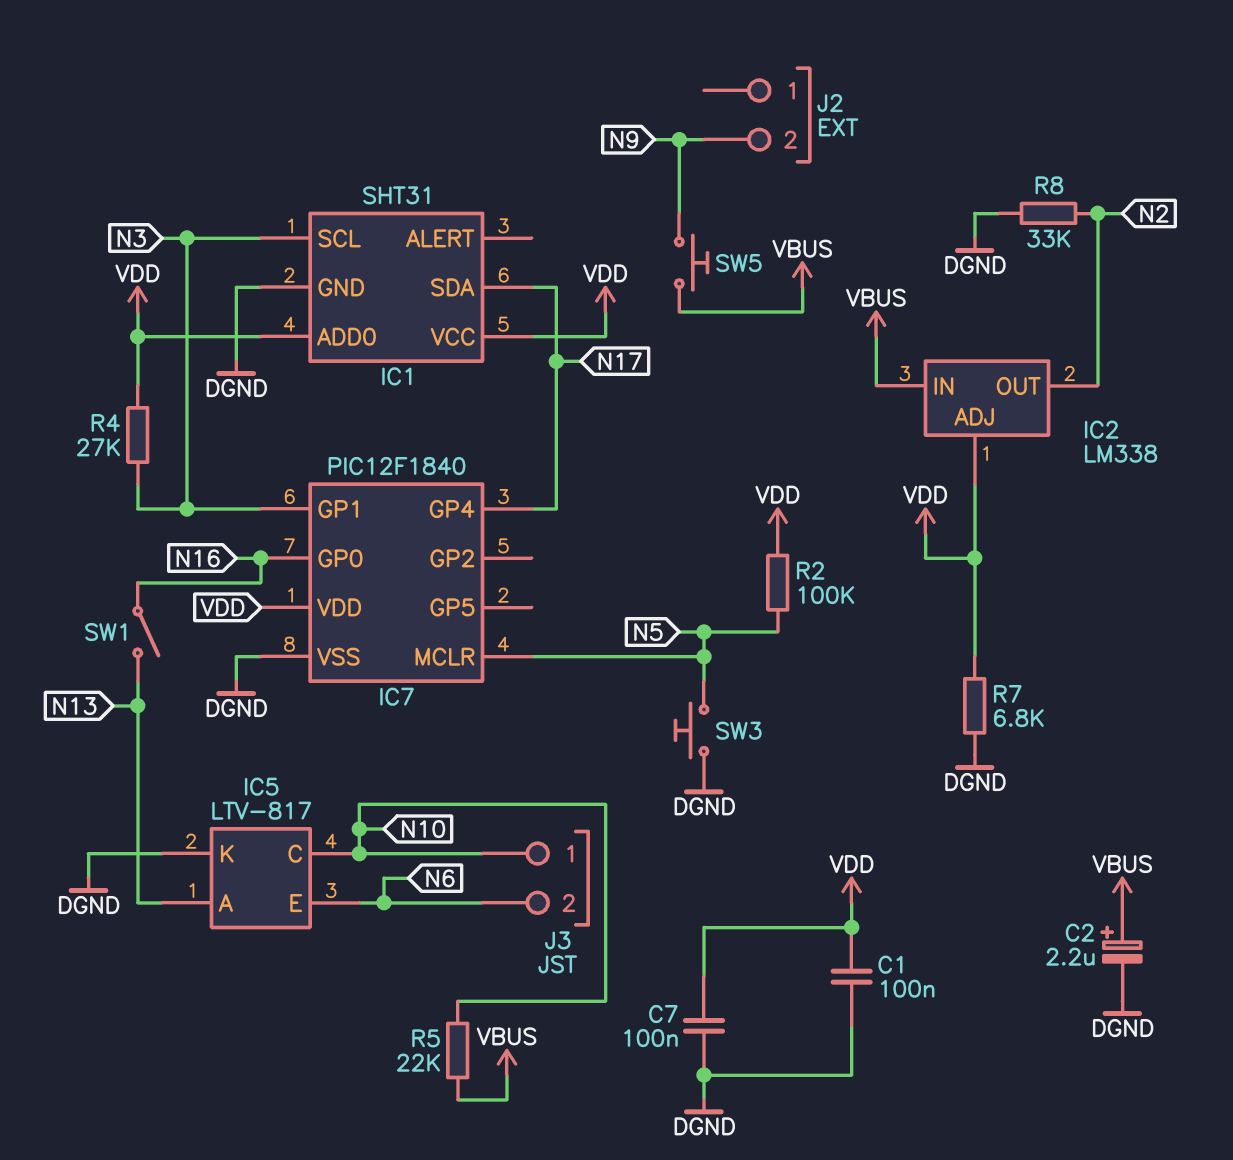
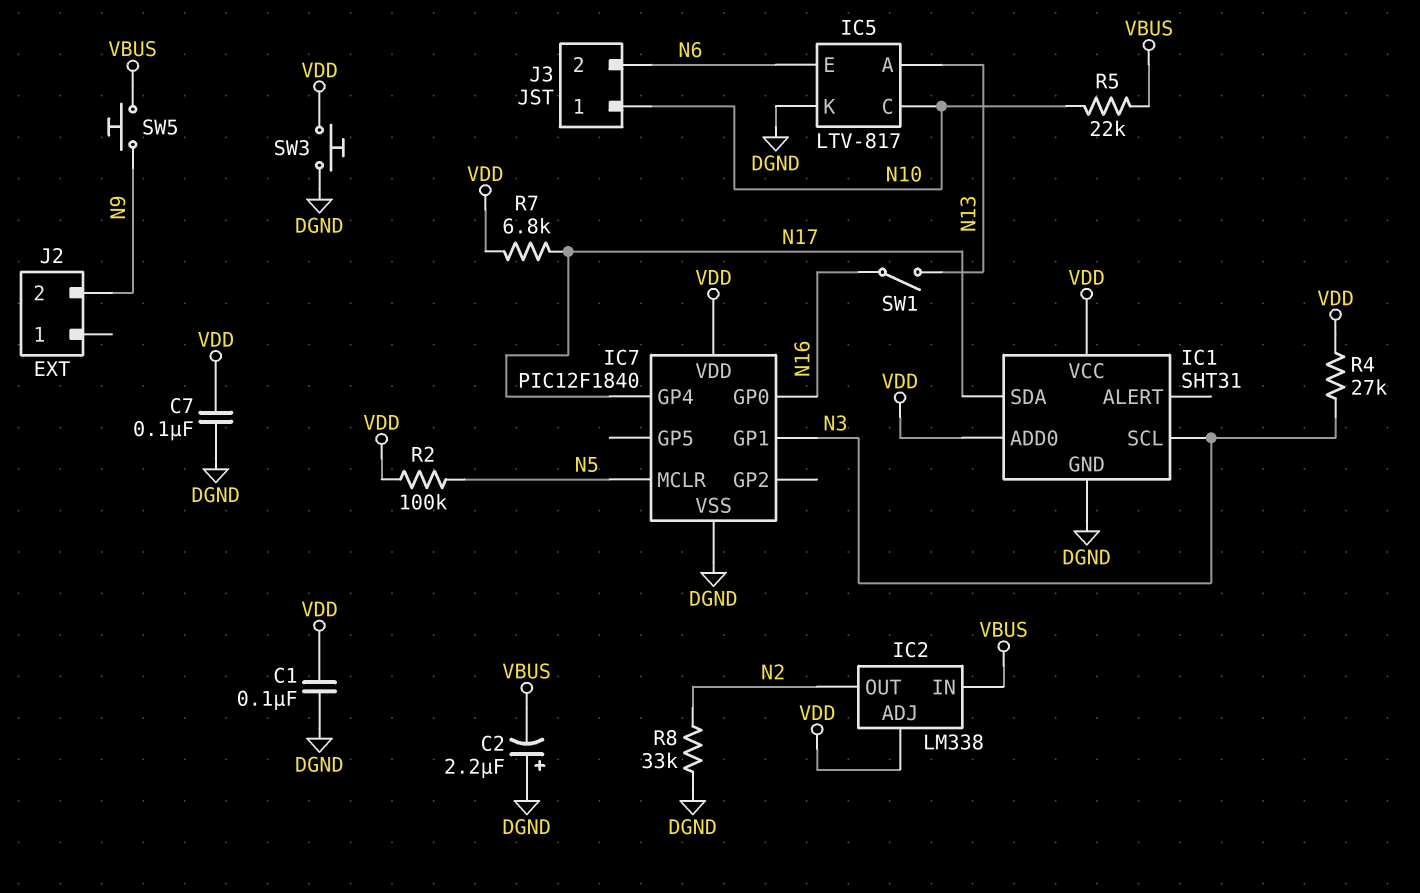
C2: 2.2uF (plus VBUS, minus DGND) -> 2.2uF (plus DGND, minus VBUS)
R7: 6.8k (DGND, VDD) -> 6.8k (N17, VDD)
SW3: button (DGND, N5) -> button (DGND, VDD)

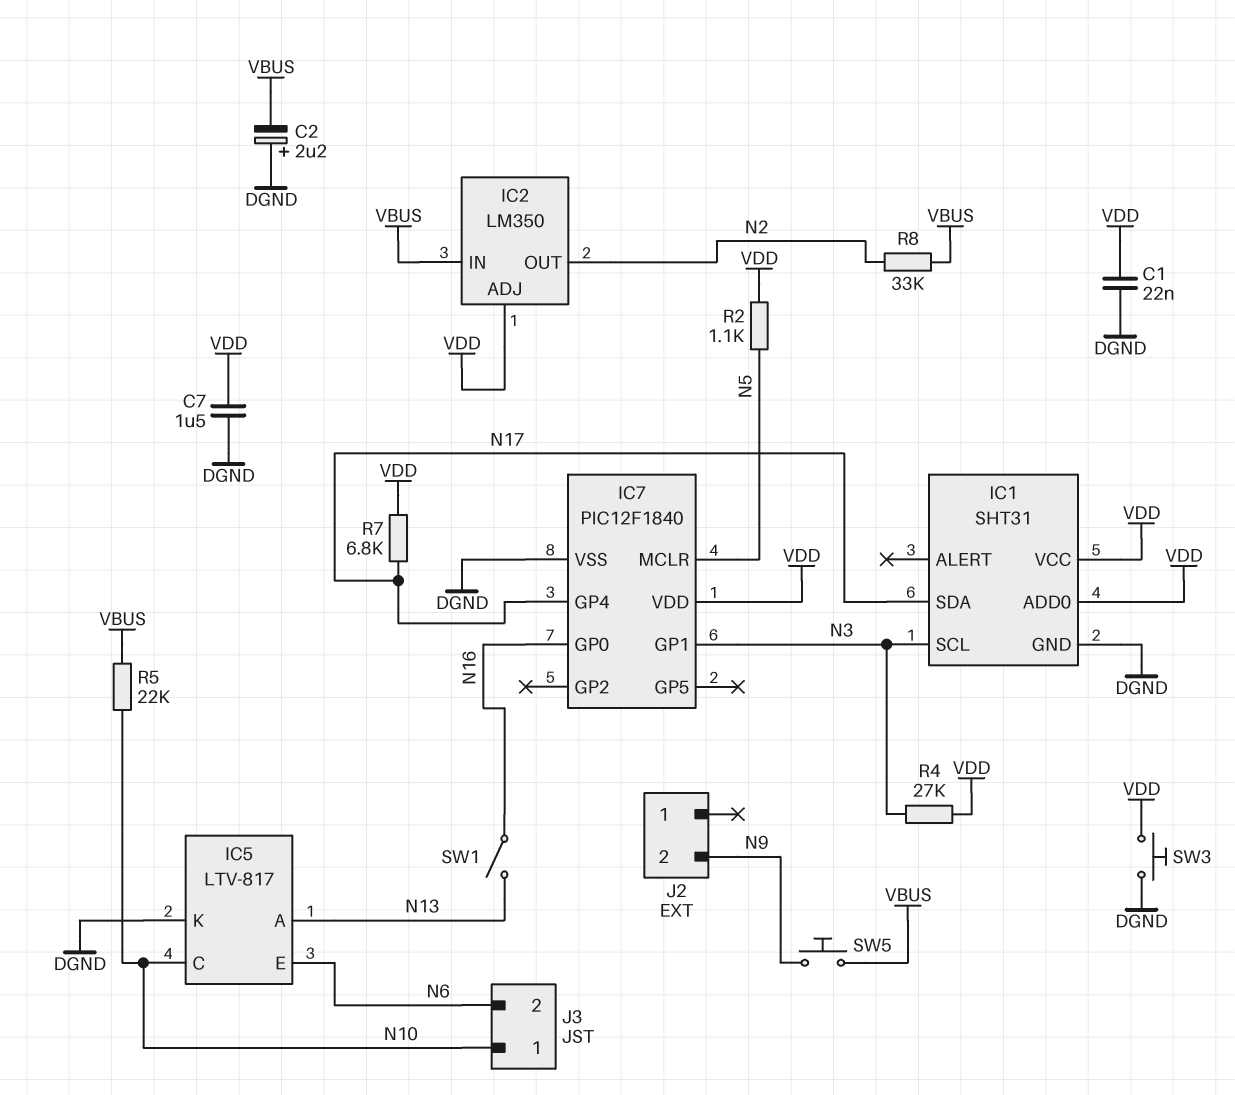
C1: 100nF (DGND, VDD) -> 22nF (DGND, VDD)
C7: 100nF (DGND, VDD) -> 1.5uF (DGND, VDD)
IC2: LM338 -> LM350
R2: 100k (N5, VDD) -> 1.1k (N5, VDD)
R8: 33k (DGND, N2) -> 33k (N2, VBUS)

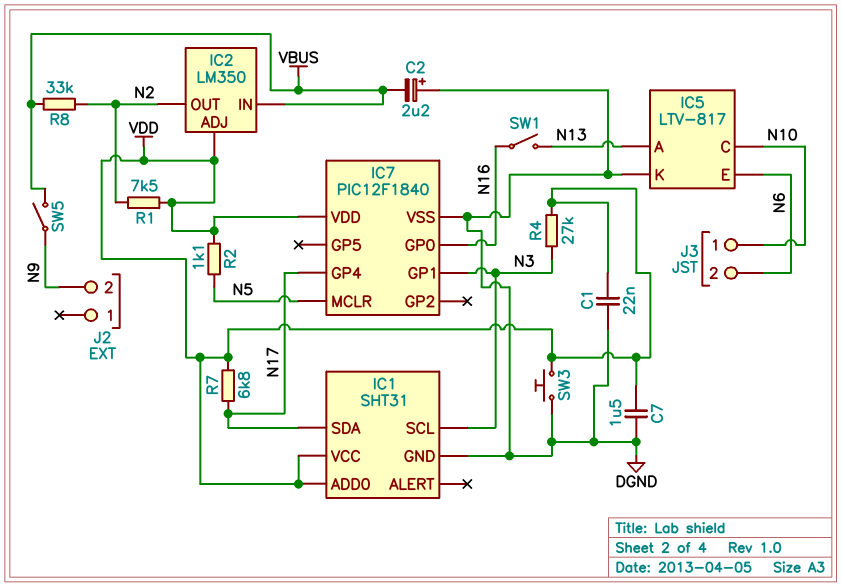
R1: none -> 7.5k (N2, VDD)
R5: 22k (N10, VBUS) -> none
SW5: button (N9, VBUS) -> switch (N9, VBUS)

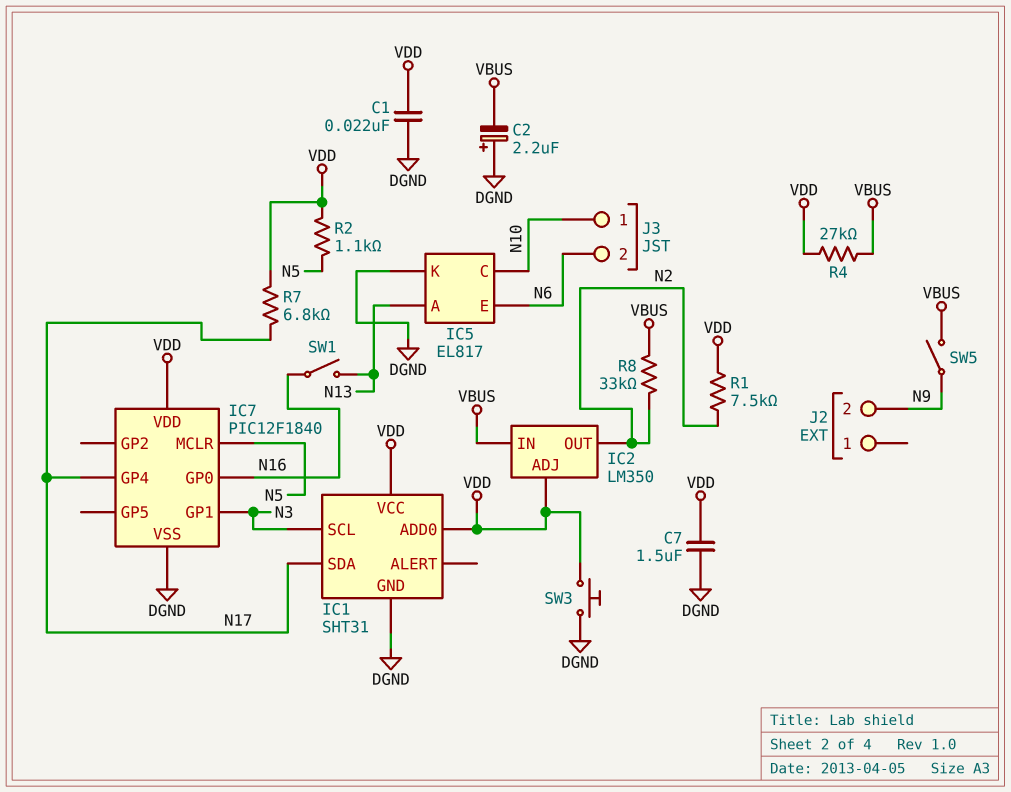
IC5: LTV-817 -> EL817
R4: 27k (N3, VDD) -> 27k (VBUS, VDD)

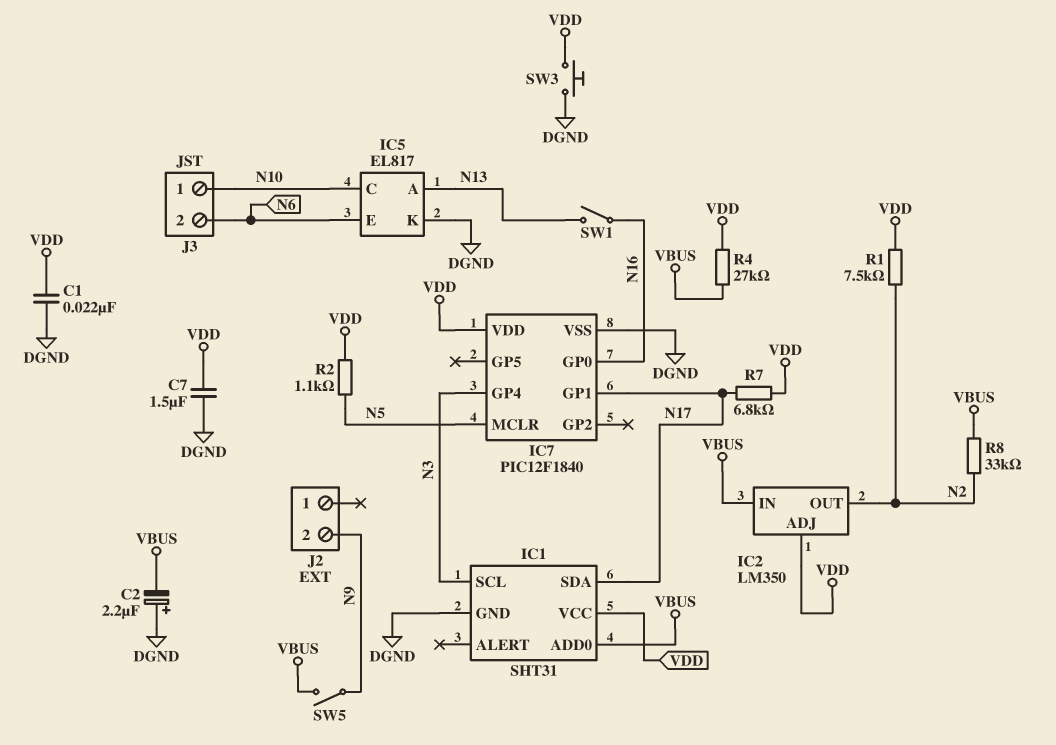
IC1 pin ADD0: VDD -> VBUS
IC7 pin GP1: N3 -> N17
IC7 pin GP4: N17 -> N3

